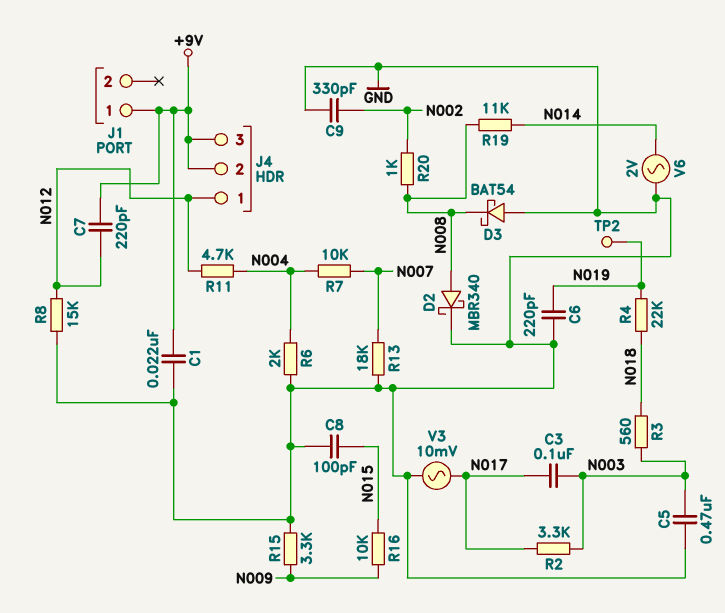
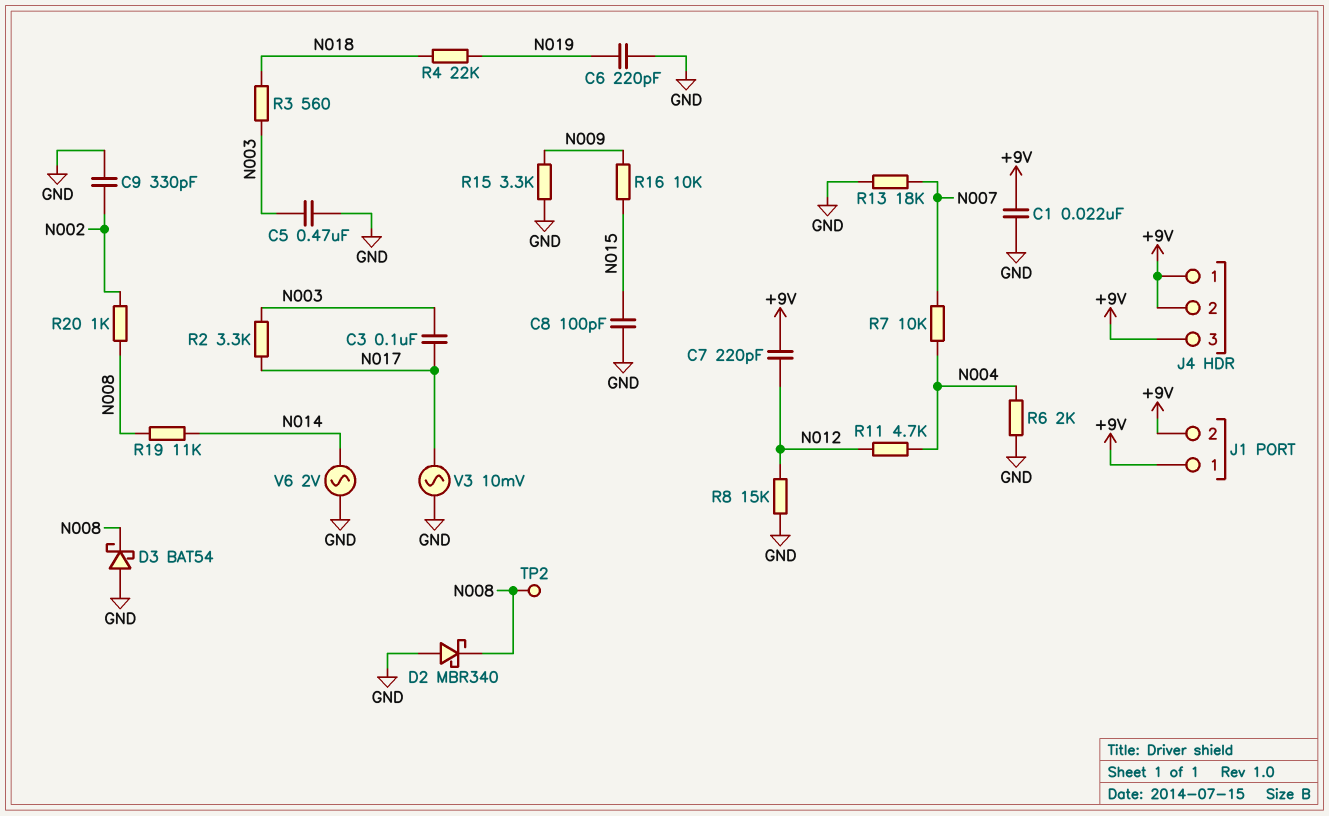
D2: schottky MBR340 (A N008, K GND) -> schottky MBR340 (A GND, K N008)
J1 pin 2: none -> +9V
J4 pin 1: N012 -> +9V
TP2: test point (N019) -> test point (N008)

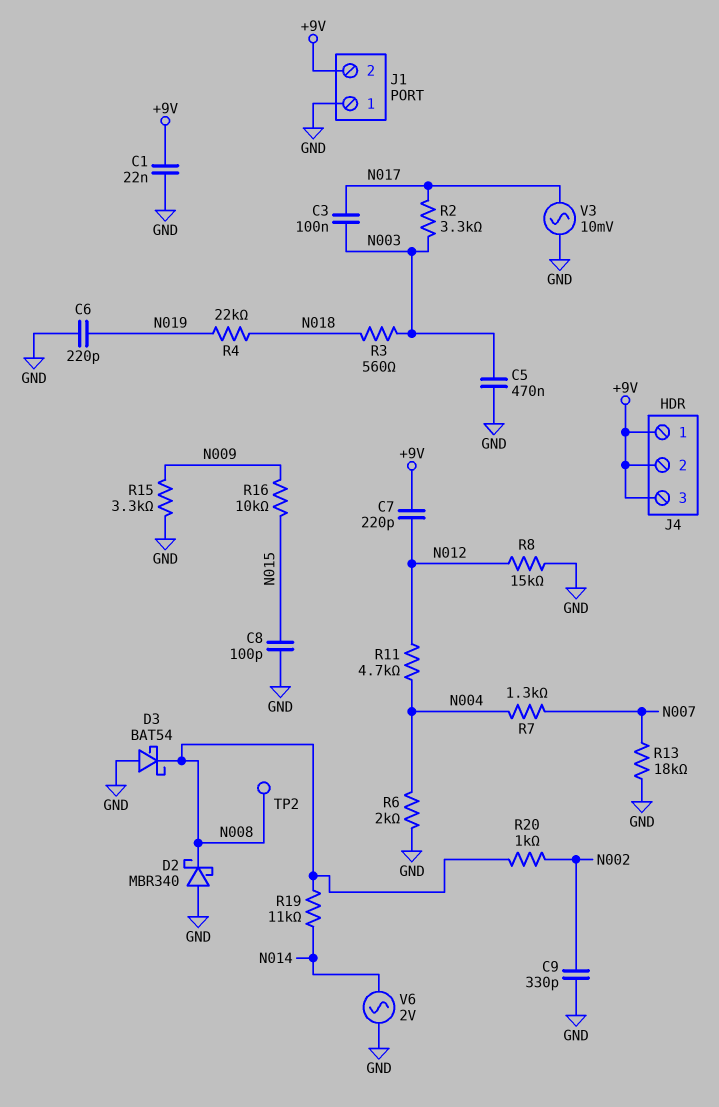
J1 pin 1: +9V -> GND
R7: 10k (N004, N007) -> 1.3k (N004, N007)

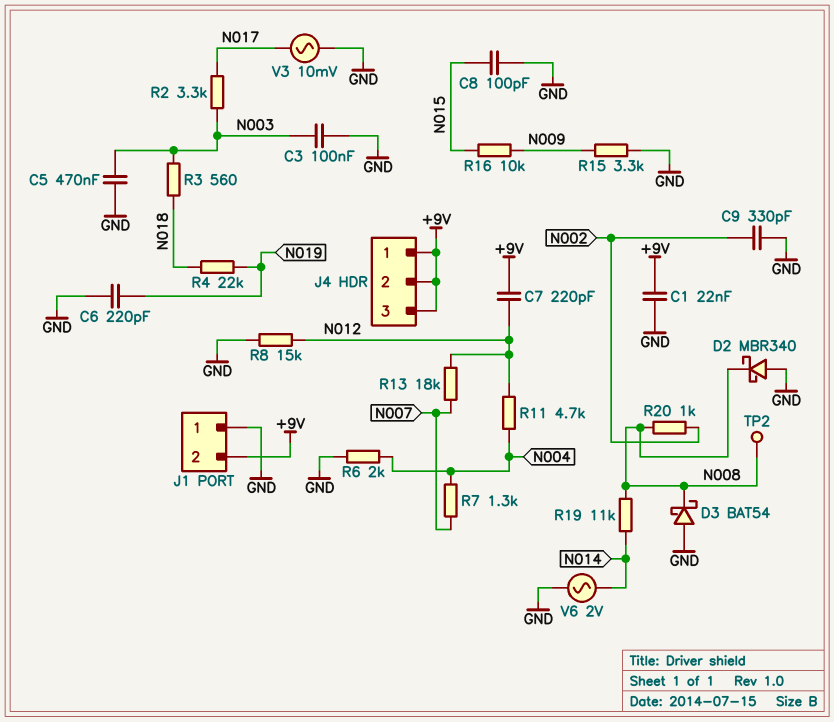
C3: 100nF (N003, N017) -> 100nF (GND, N003)
R13: 18k (GND, N007) -> 18k (N007, N012)

